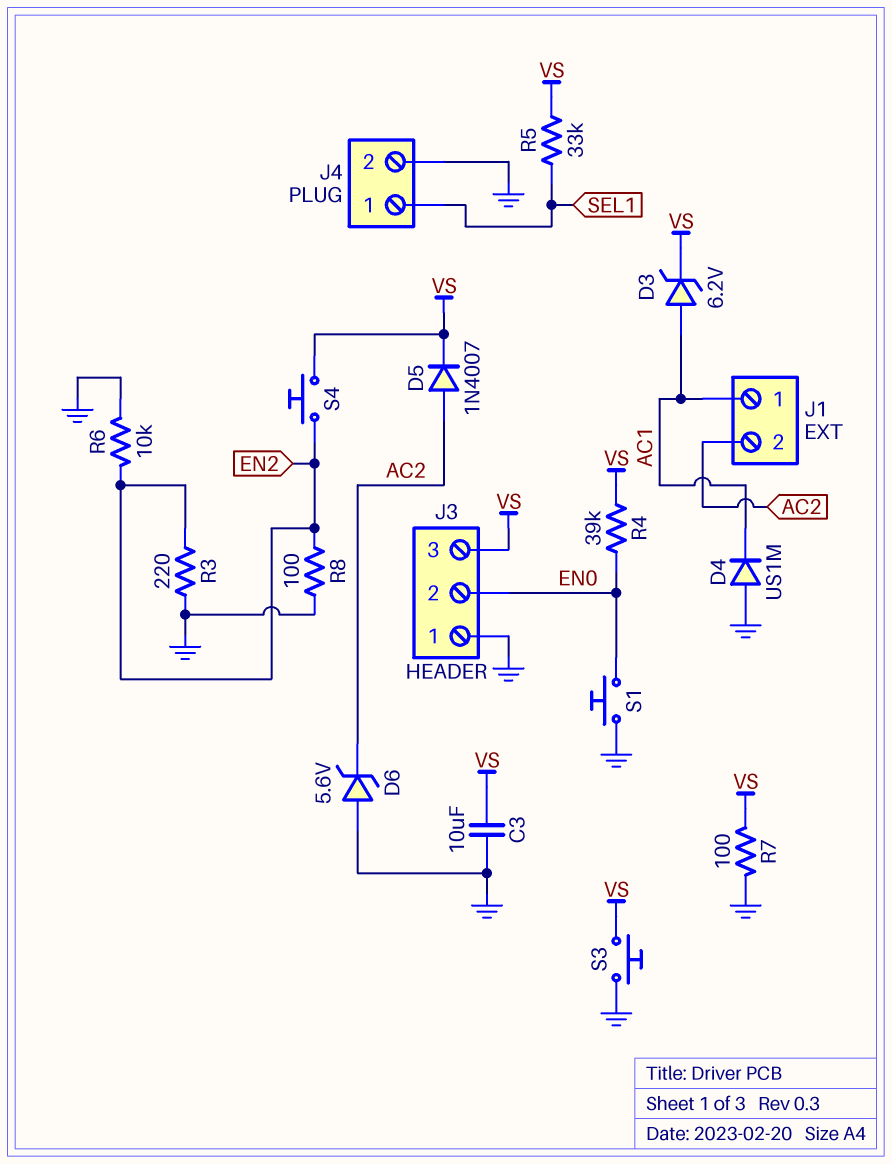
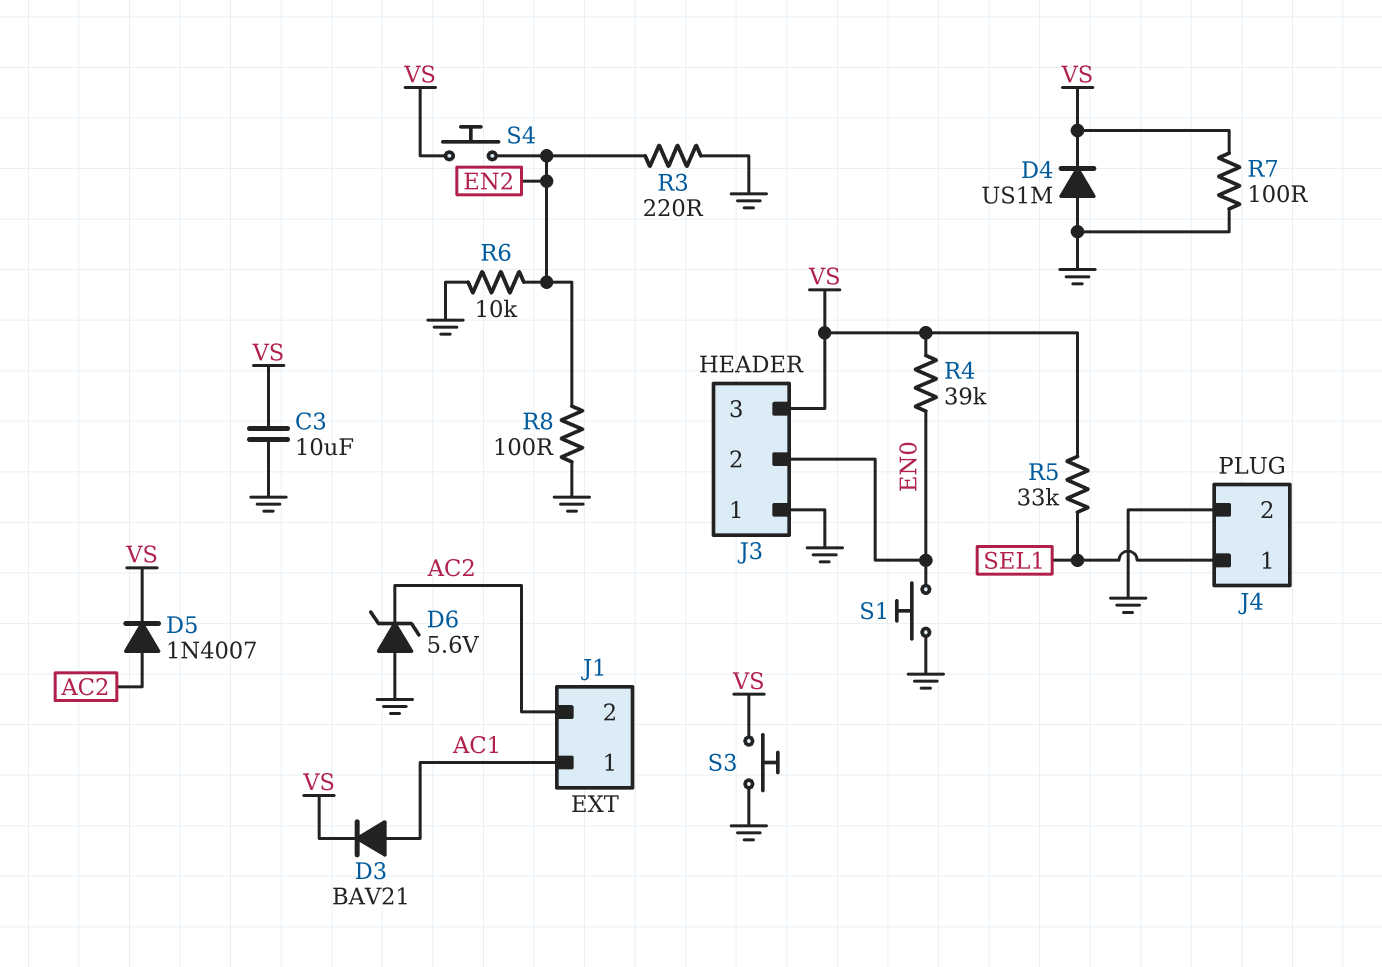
D3: zener 6.2V (A AC1, K VS) -> diode BAV21 (A AC1, K VS)
D4: diode US1M (A GND, K AC1) -> diode US1M (A GND, K VS)

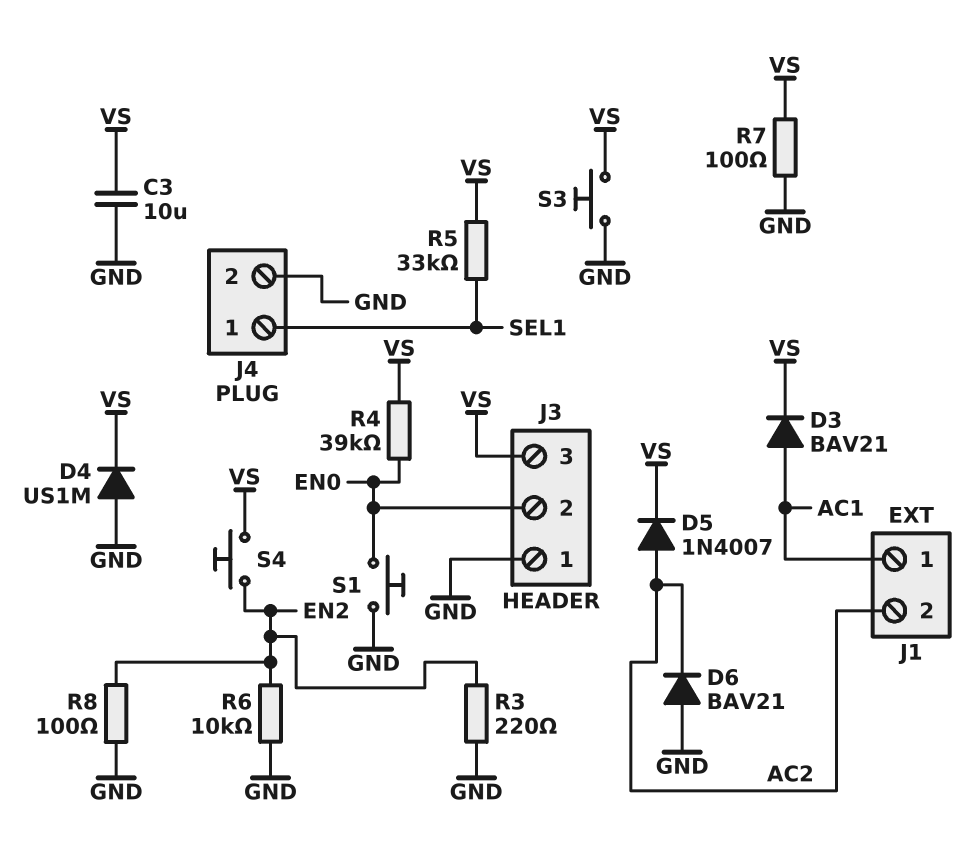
D6: zener 5.6V (A GND, K AC2) -> diode BAV21 (A GND, K AC2)

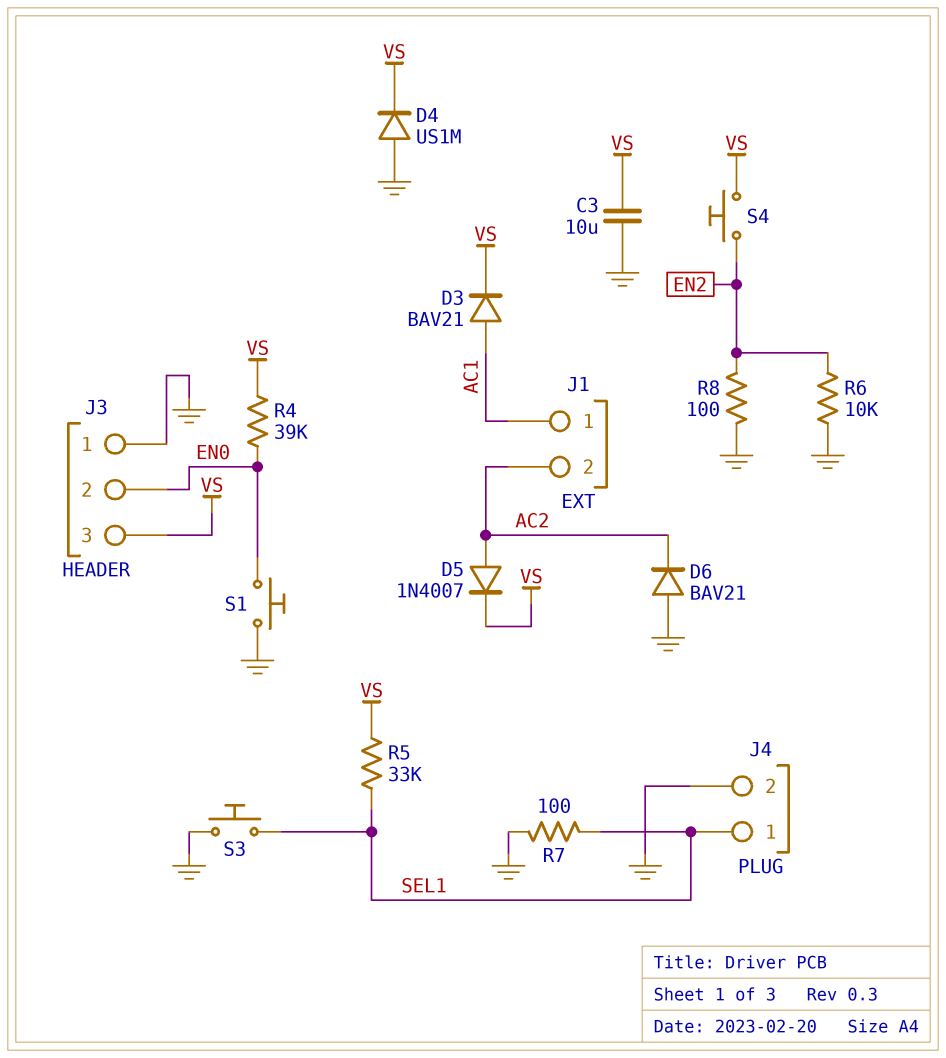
R3: 220 (EN2, GND) -> none
R7: 100 (GND, VS) -> 100 (GND, SEL1)
S3: button (GND, VS) -> button (GND, SEL1)

